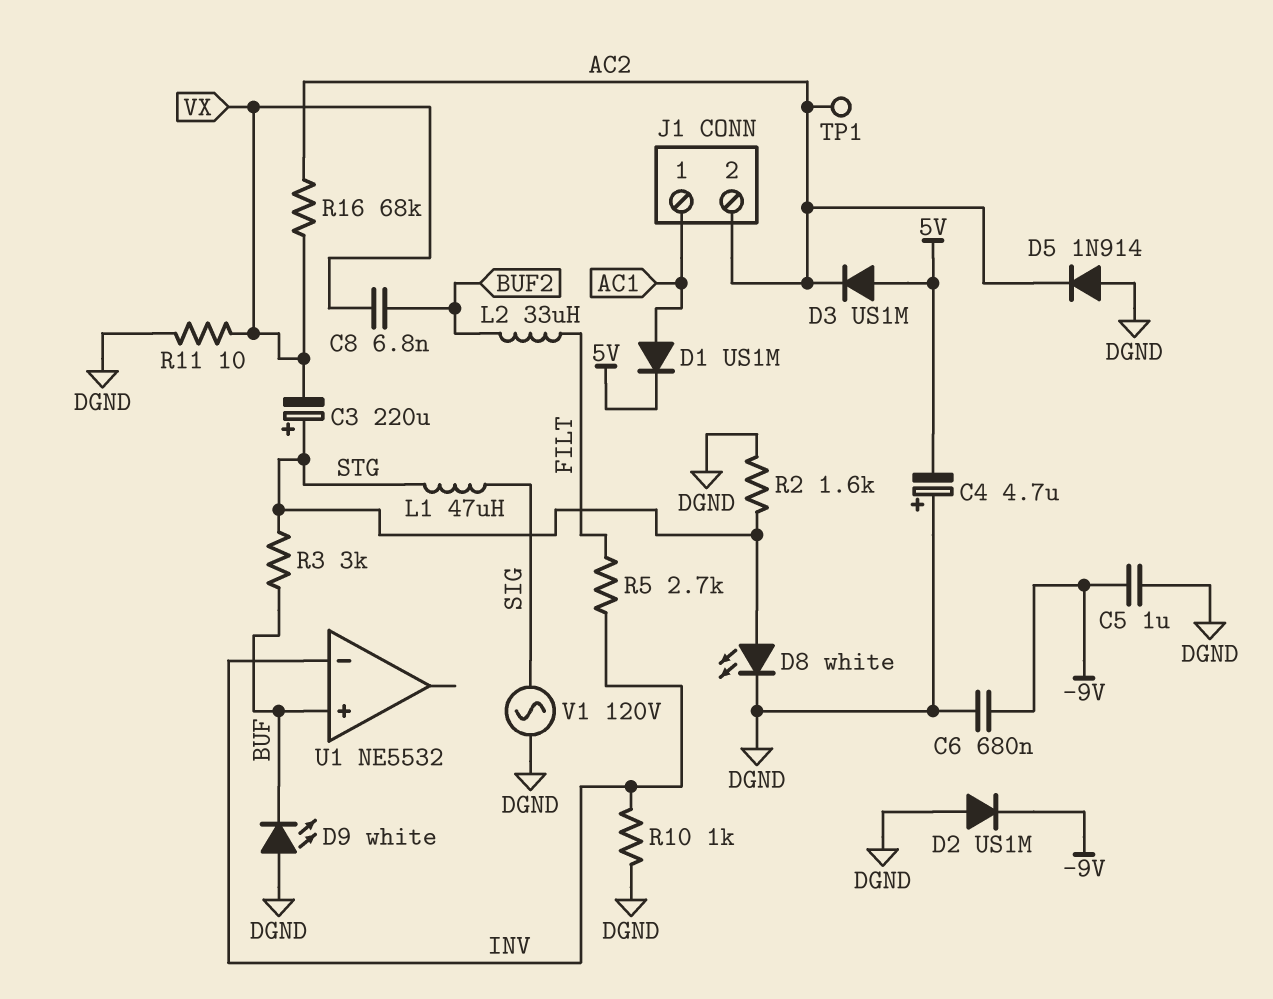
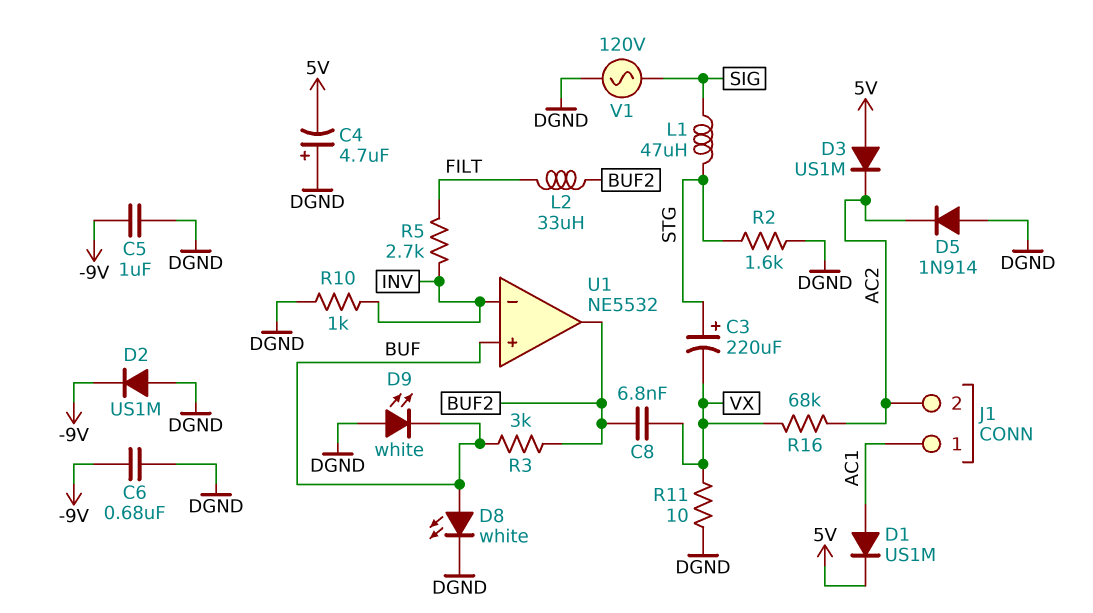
D8: LED white (A STG, K DGND) -> LED white (A BUF, K DGND)
R3: 3k (BUF, STG) -> 3k (BUF, BUF2)
TP1: test point (AC2) -> none
U1 pin out: none -> BUF2

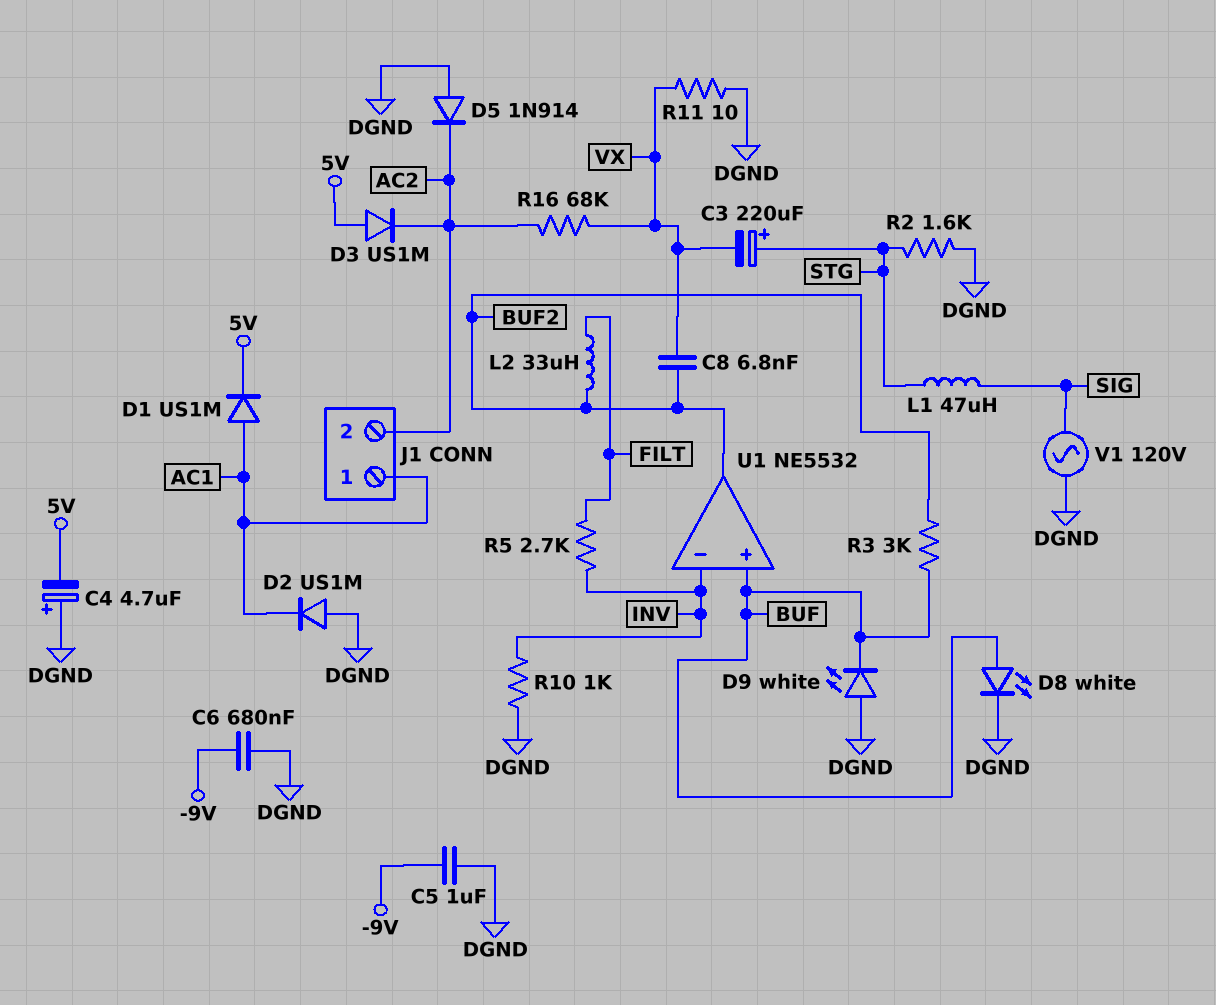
D2: diode US1M (A DGND, K -9V) -> diode US1M (A DGND, K AC1)

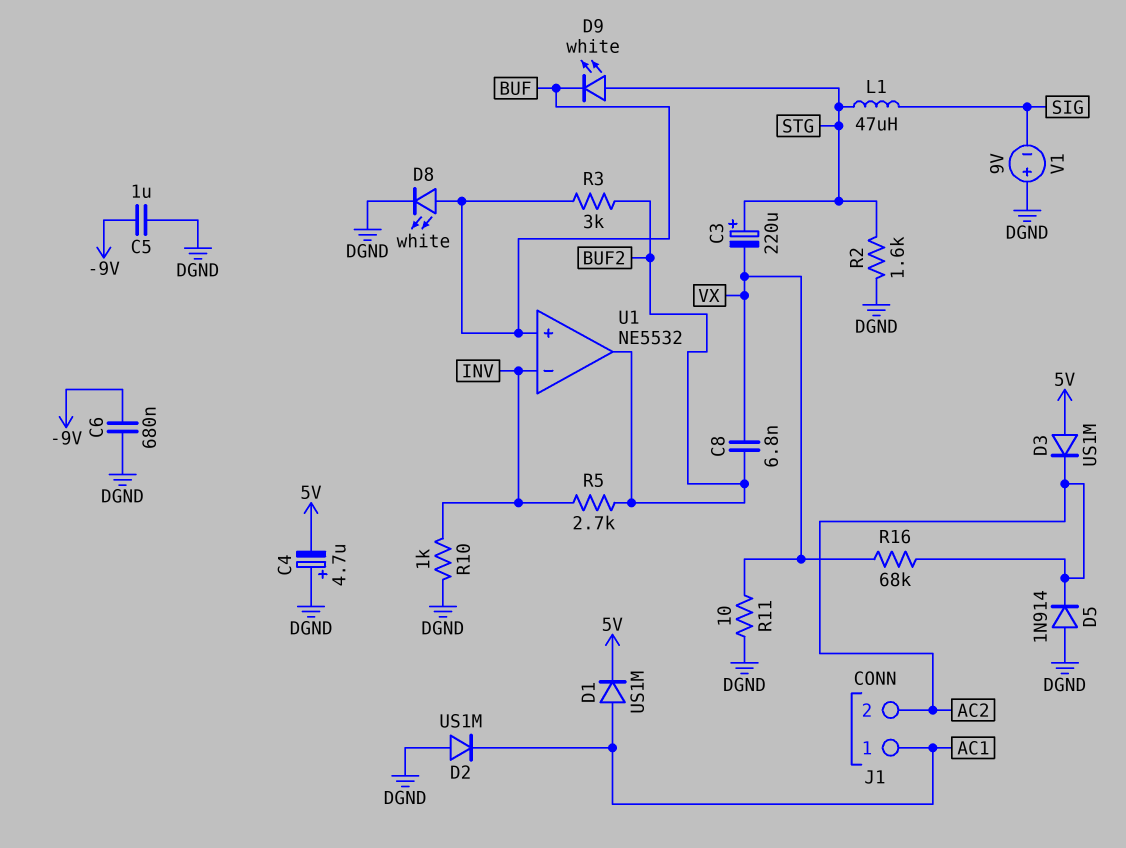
D9: LED white (A DGND, K BUF) -> LED white (A STG, K BUF)
L2: 33uH (BUF2, FILT) -> none
R5: 2.7k (FILT, INV) -> 2.7k (BUF2, INV)
V1: AC 120V (DGND, SIG) -> 9V (plus DGND, minus SIG)

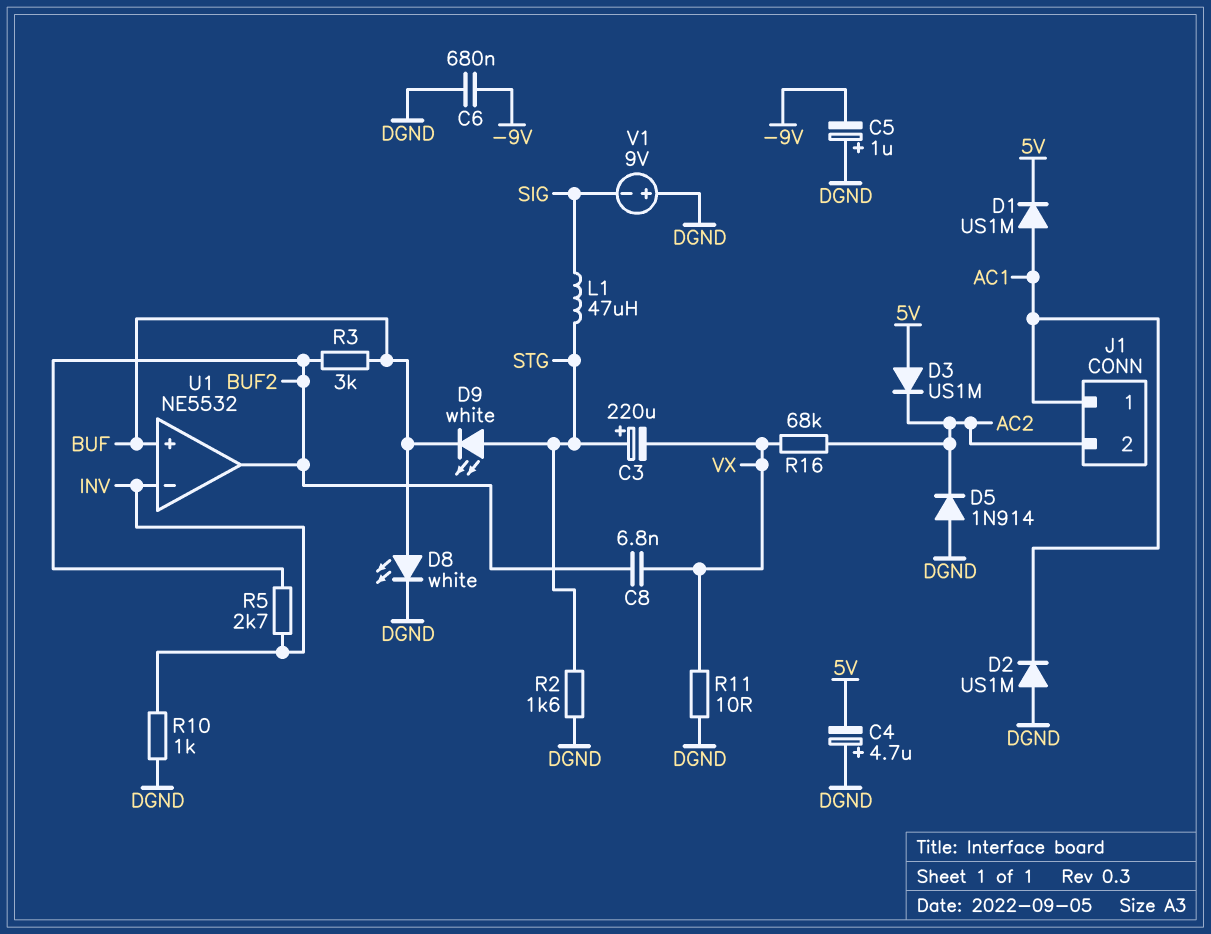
C5: 1uF (-9V, DGND) -> 1uF (plus DGND, minus -9V)

